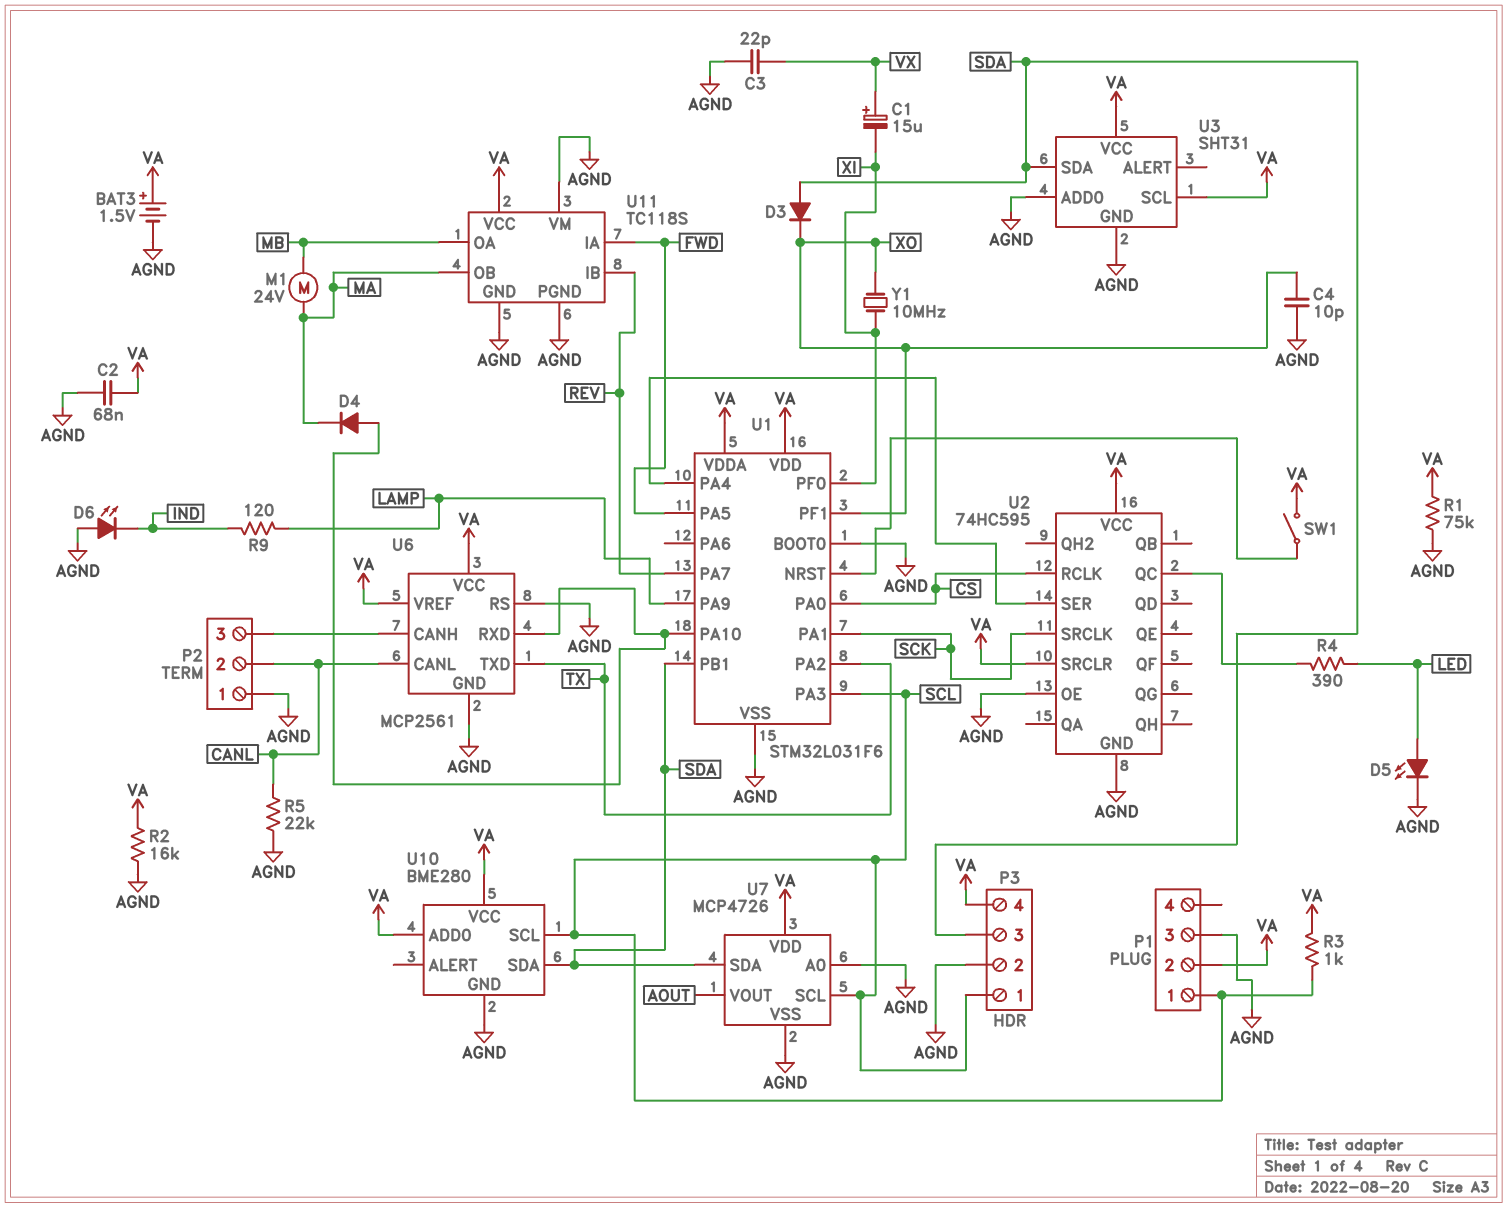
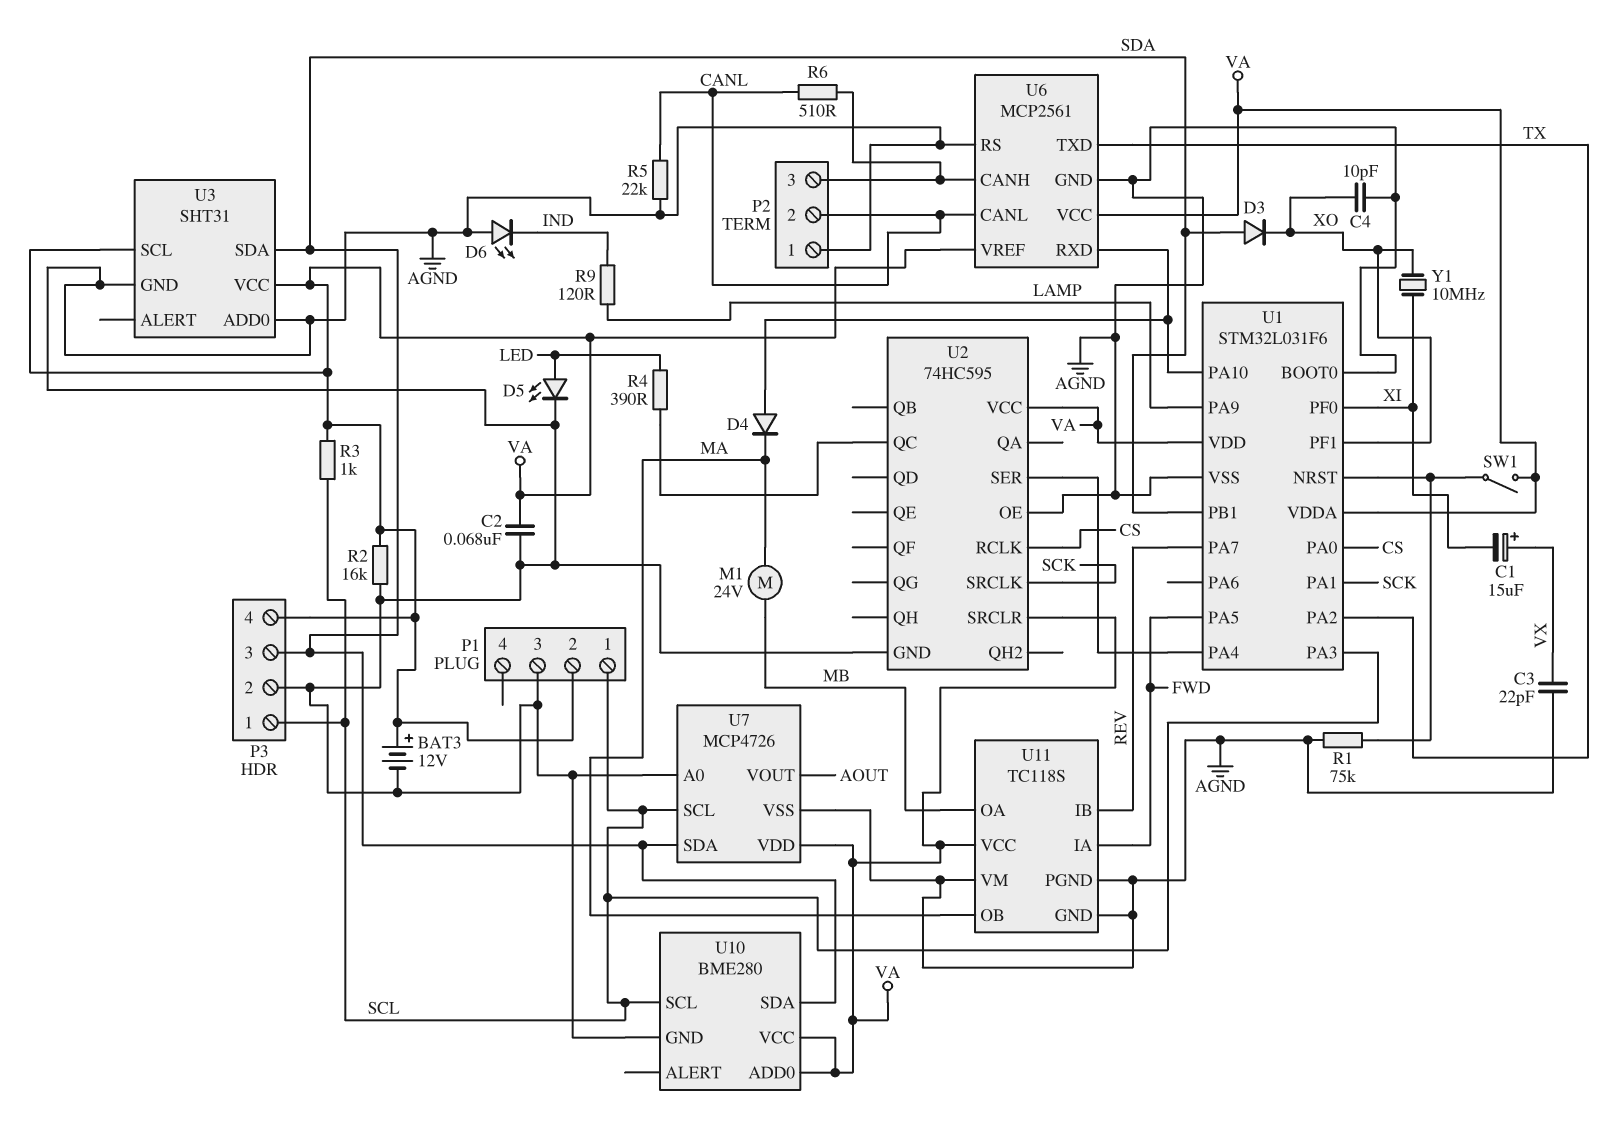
BAT3: 1.5V (plus VA, minus AGND) -> 12V (plus VA, minus AGND)
R1: 75k (AGND, VA) -> 75k (AGND, U1/NRST)
R6: none -> 510 (CANL, P2/3)

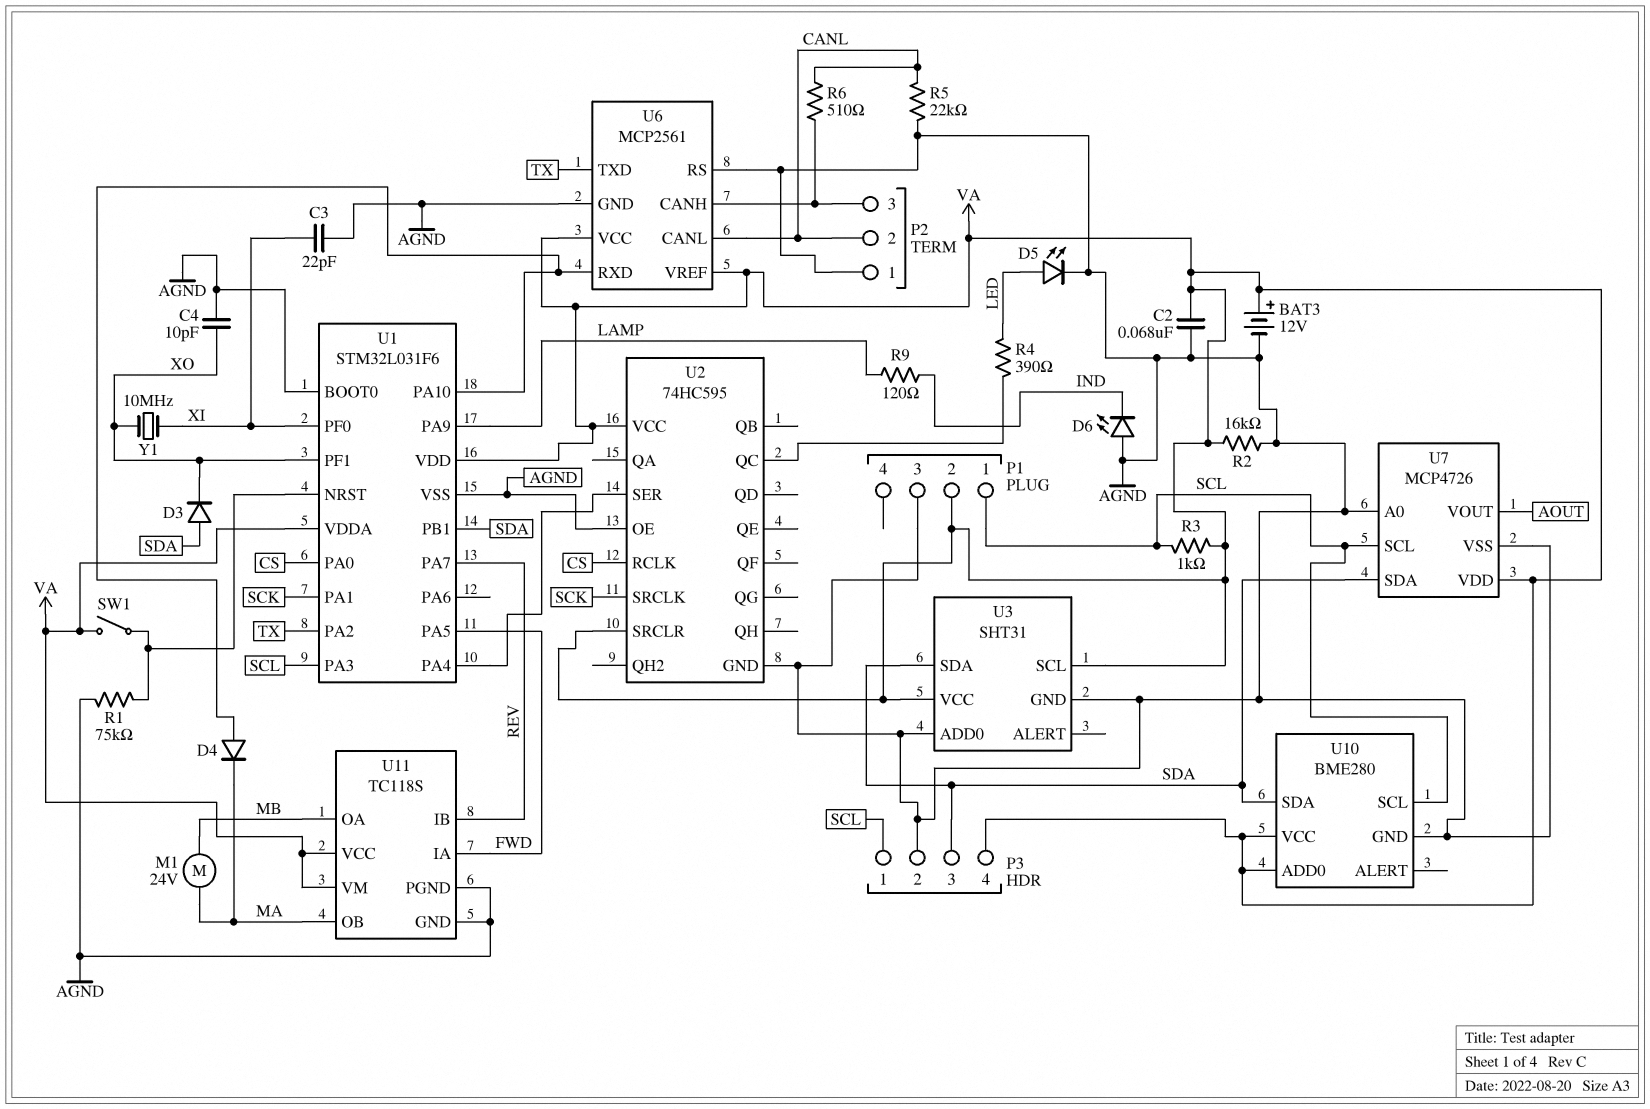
C1: 15uF (plus VX, minus XI) -> none
C3: 22pF (AGND, VX) -> 22pF (AGND, XI)
U11 pin VM: AGND -> VA

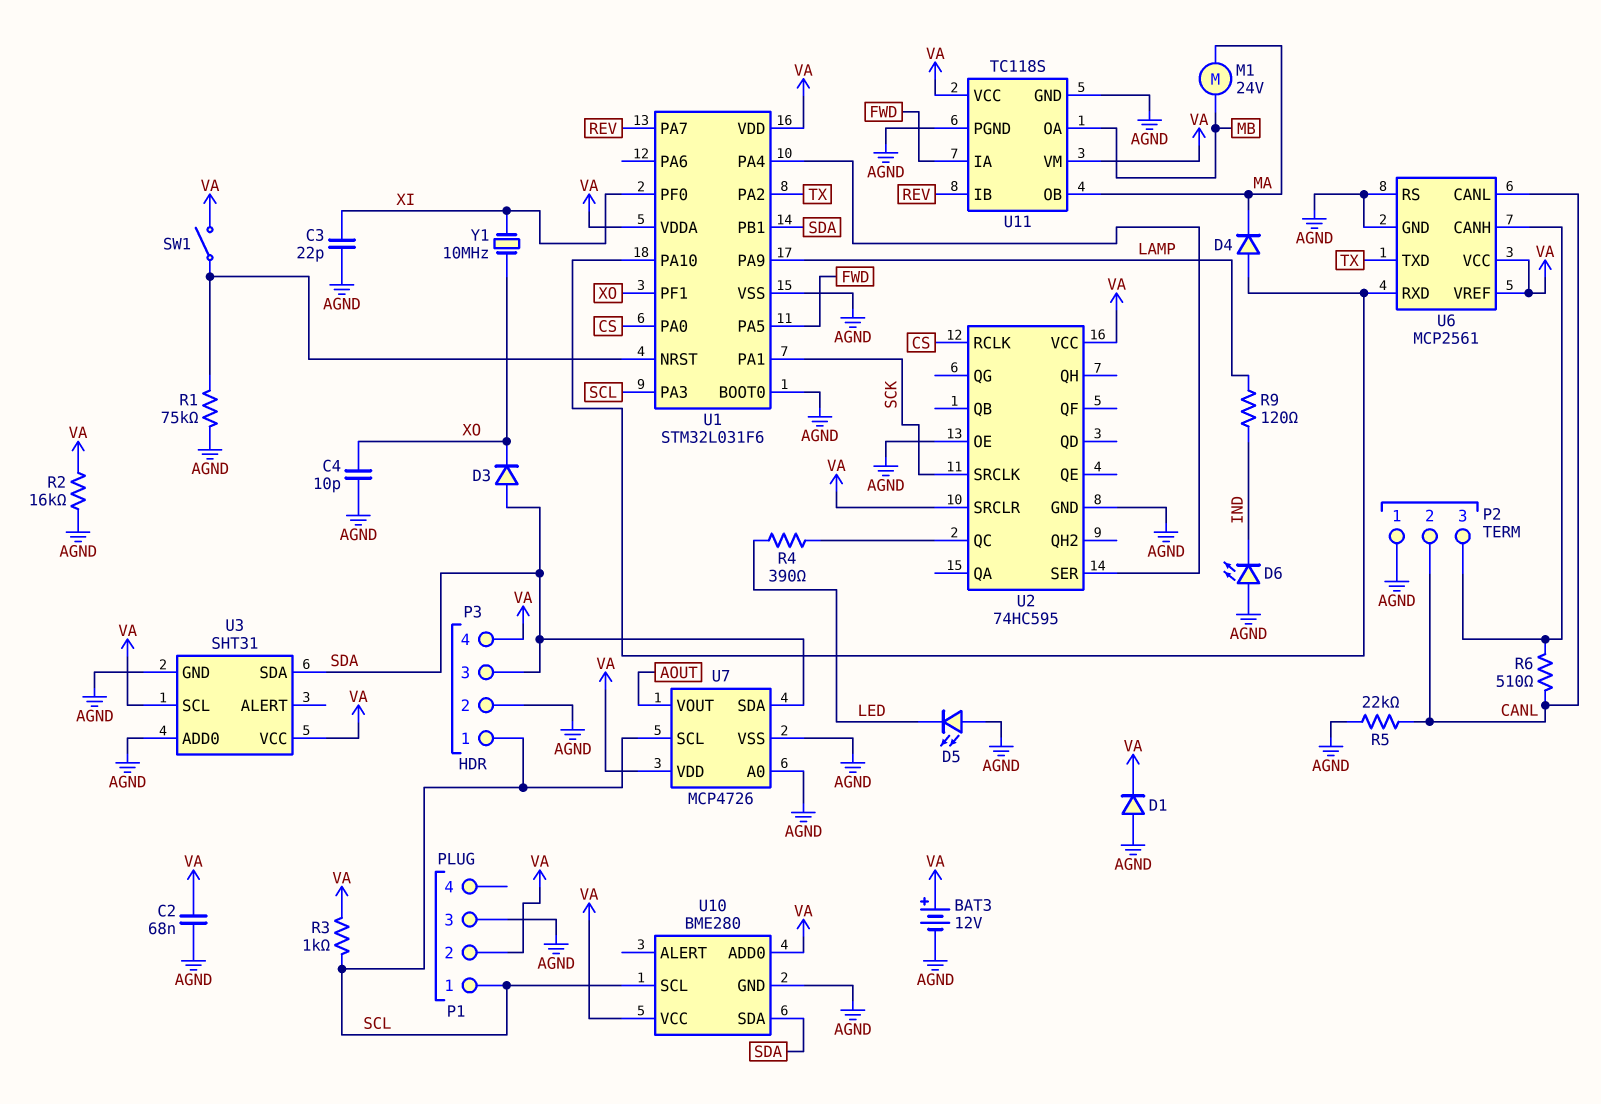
D1: none -> diode (A AGND, K VA)
D5: LED (A LED, K AGND) -> LED (A AGND, K LED)

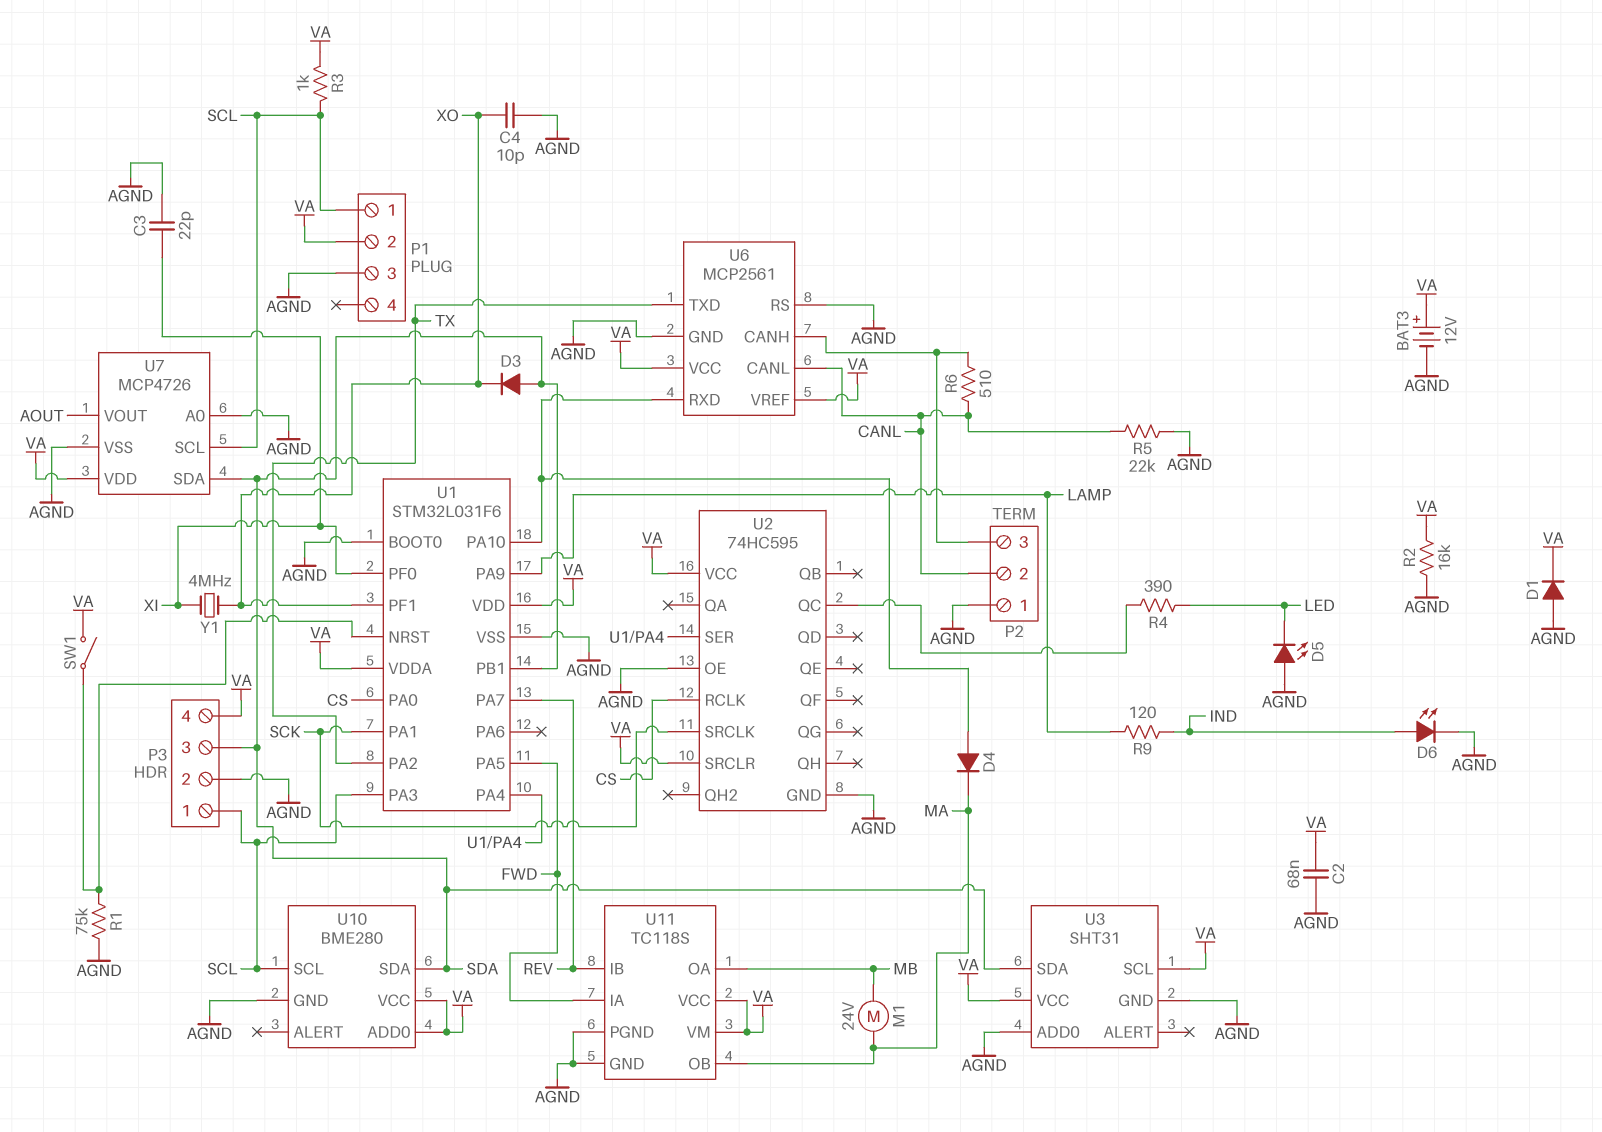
D6: LED (A AGND, K IND) -> LED (A IND, K AGND)
Y1: 10MHz (XI, XO) -> 4MHz (XI, XO)

